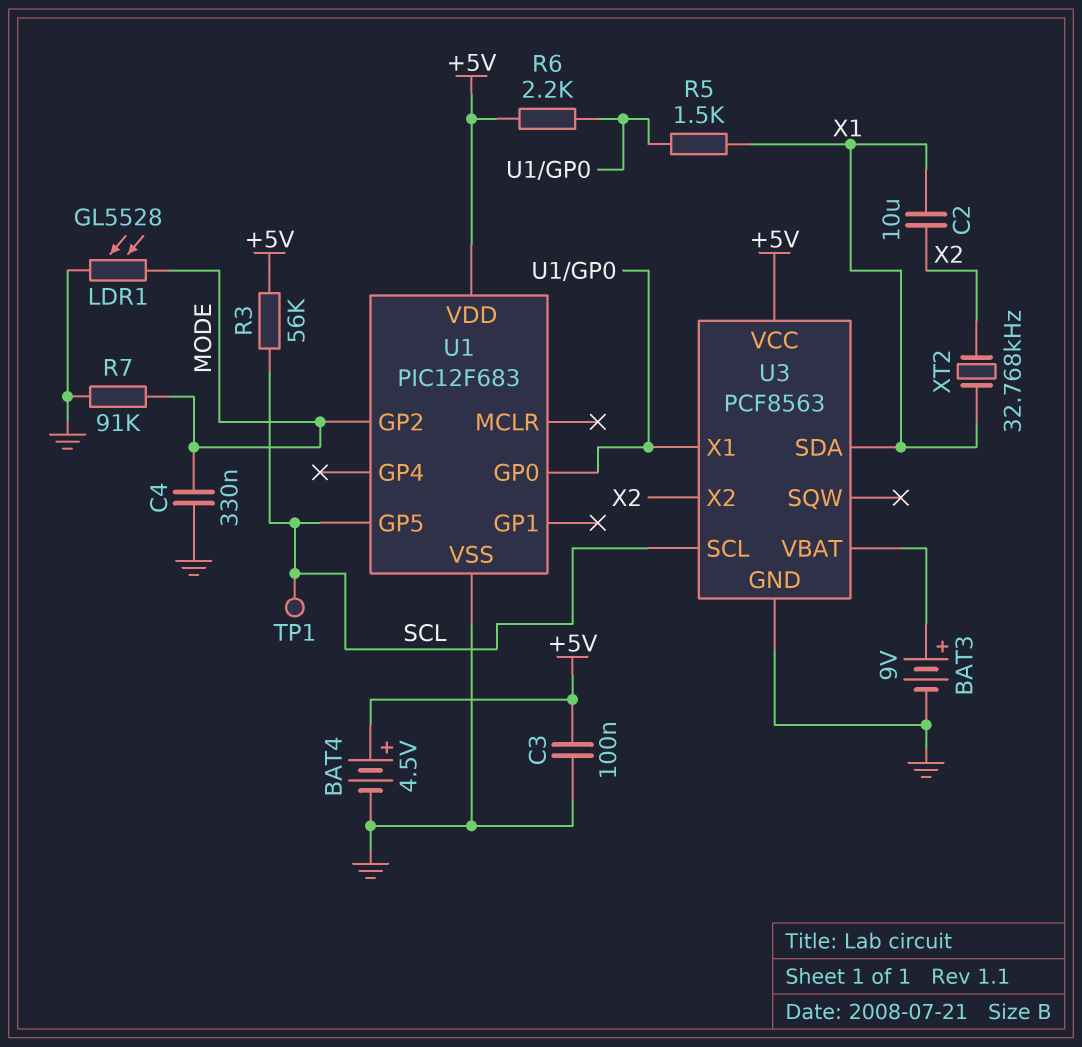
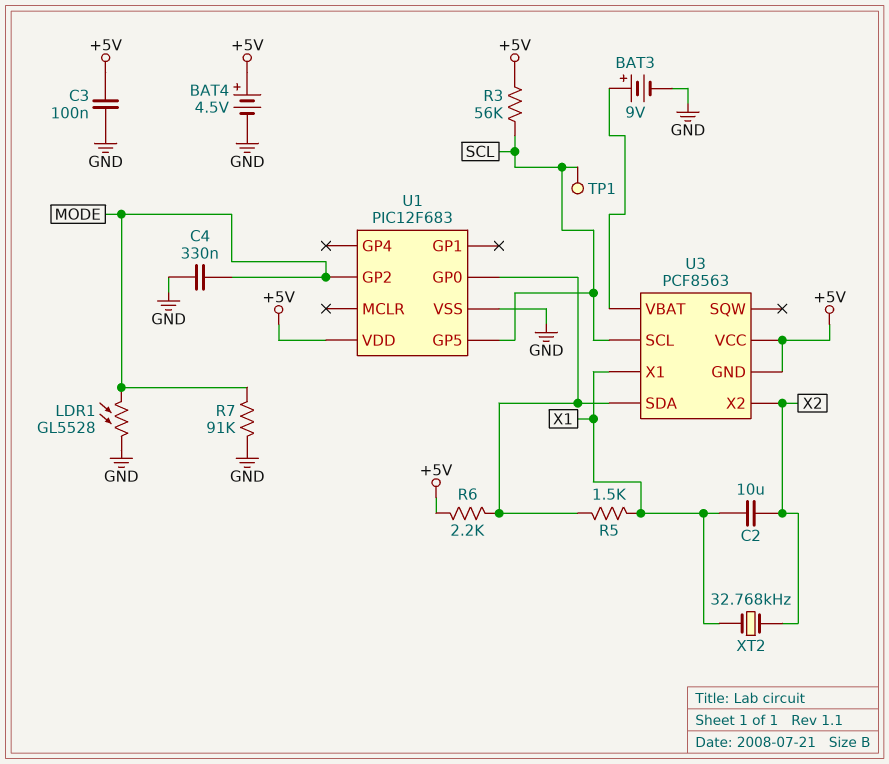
U3 pin GND: GND -> +5V
U3 pin SDA: X1 -> U1/GP0
U3 pin X1: U1/GP0 -> X1

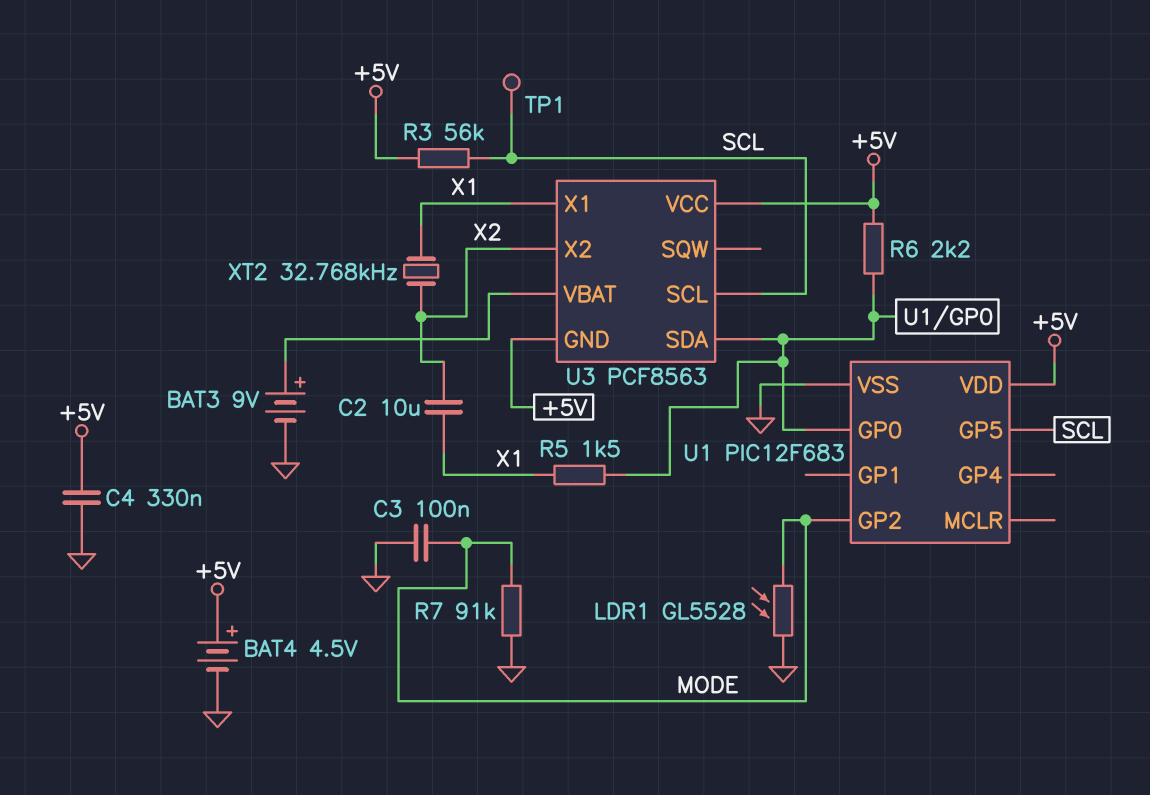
C3: 100nF (+5V, GND) -> 100nF (GND, MODE)
C4: 330nF (GND, MODE) -> 330nF (+5V, GND)

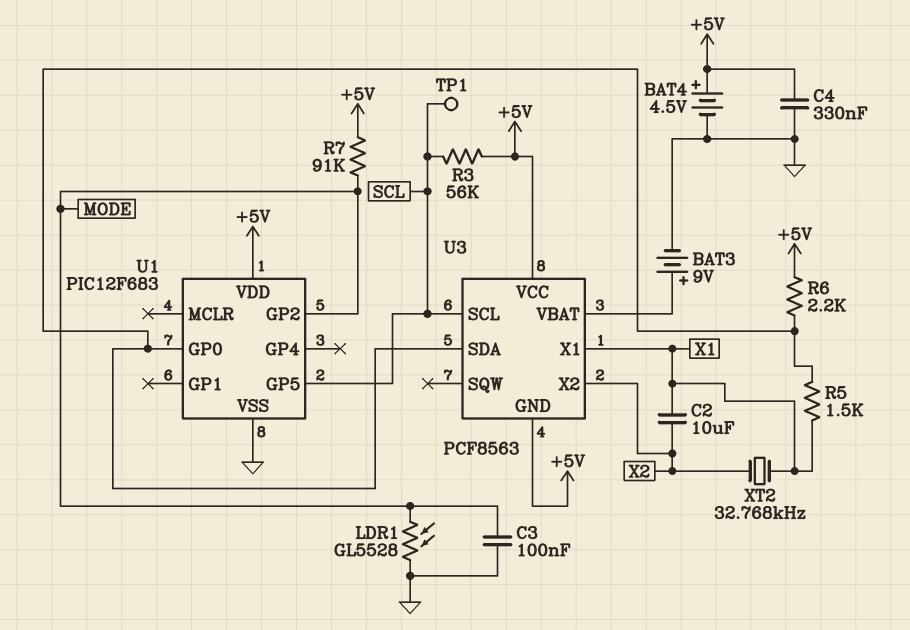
R7: 91k (GND, MODE) -> 91k (+5V, MODE)

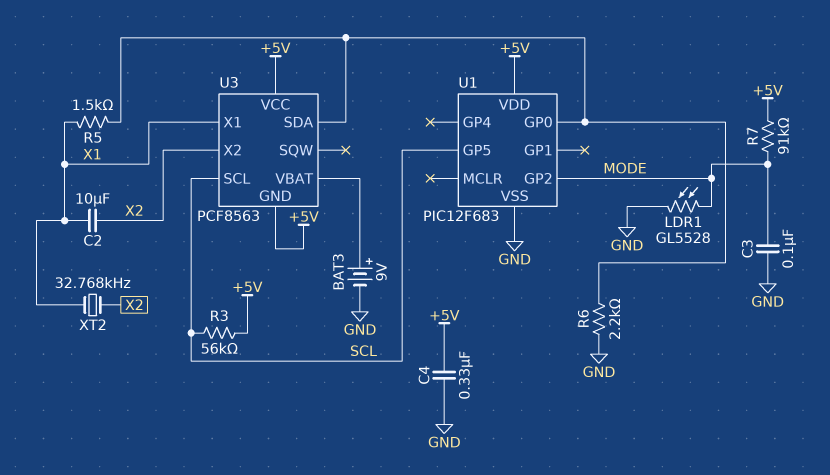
BAT4: 4.5V (plus +5V, minus GND) -> none
R6: 2.2k (+5V, U1/GP0) -> 2.2k (GND, U1/GP0)
TP1: test point (SCL) -> none

